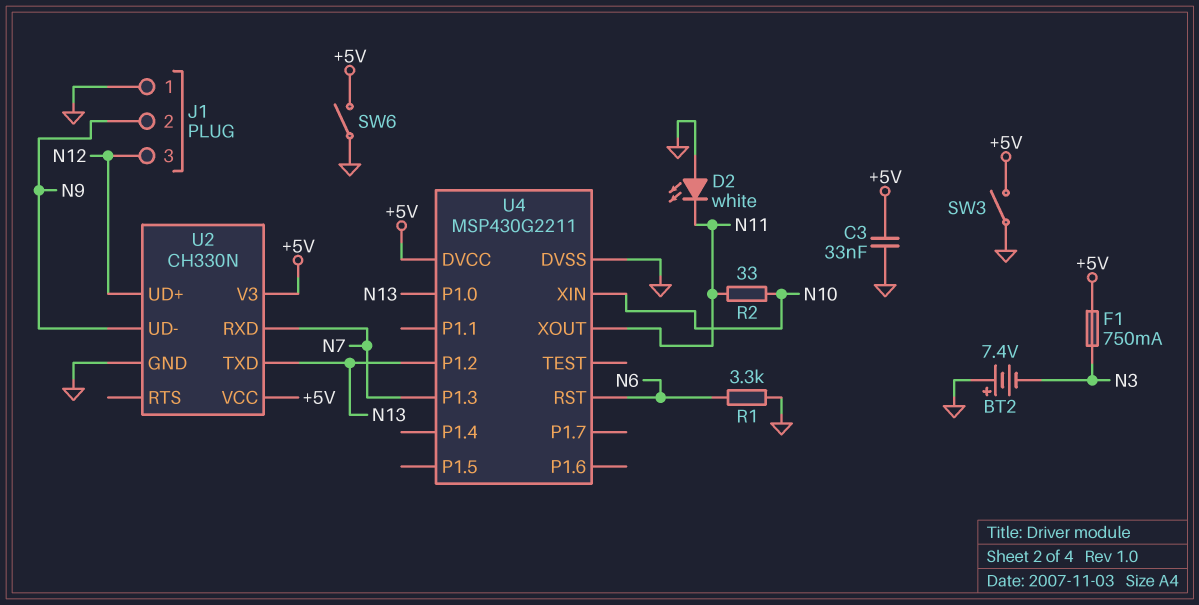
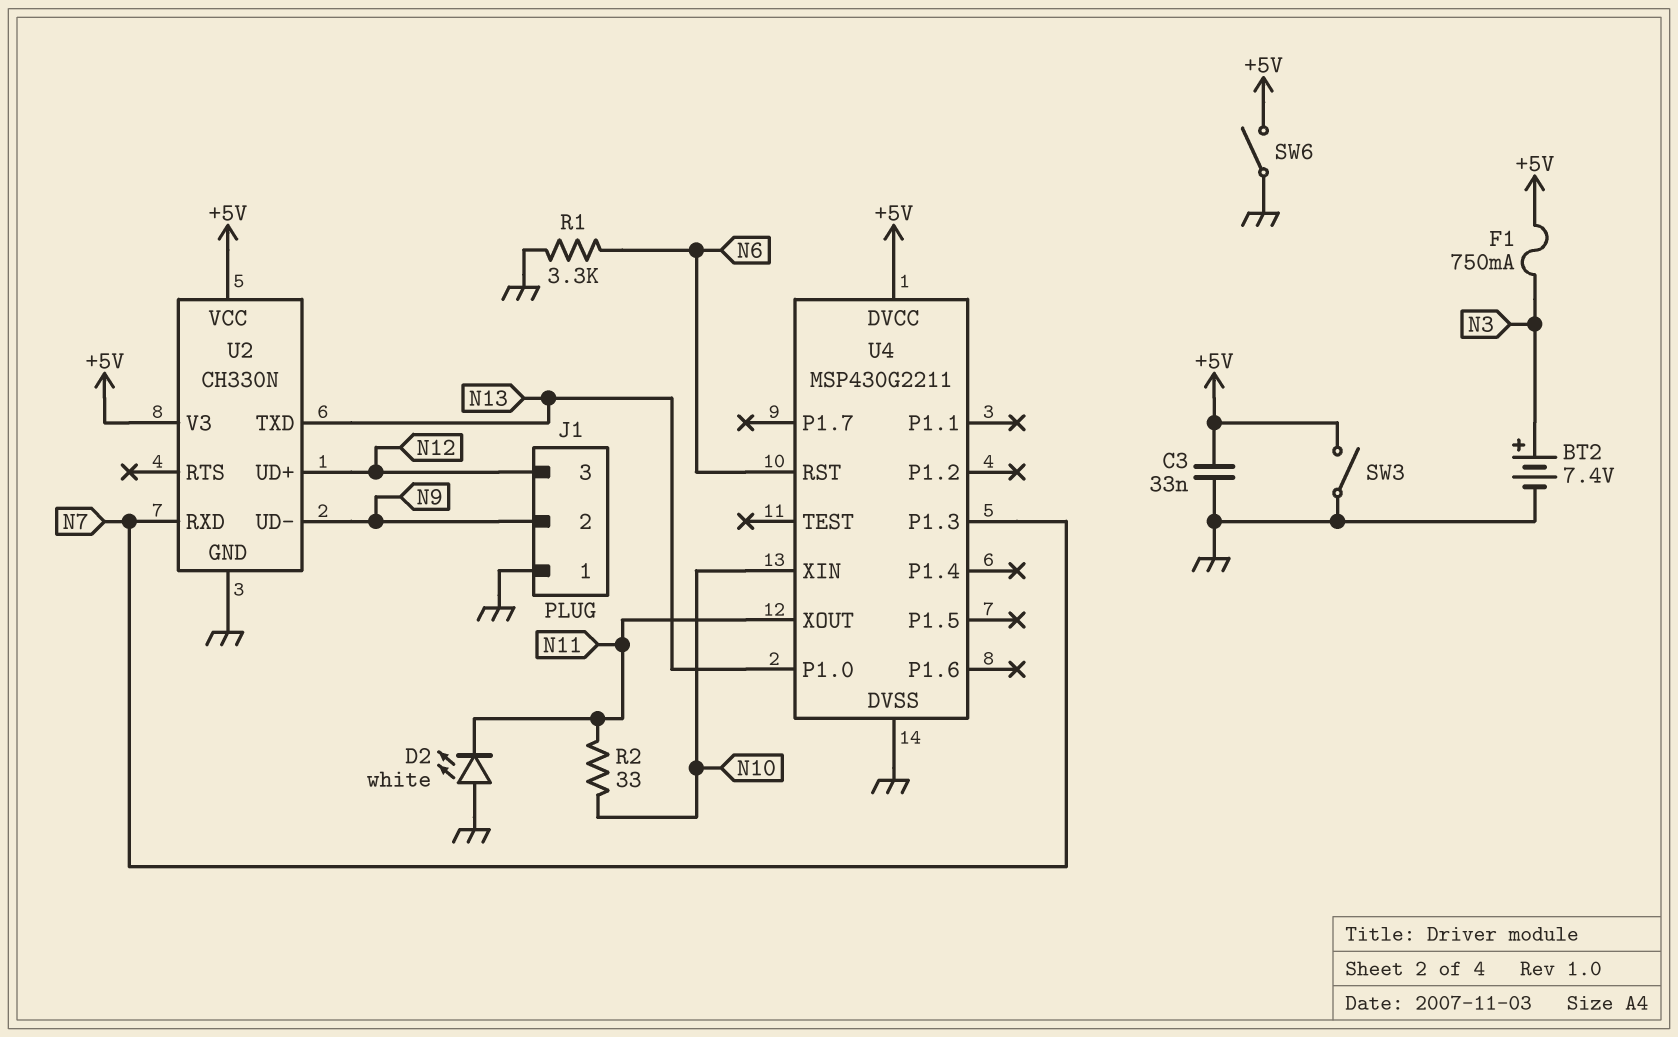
BT2: 7.4V (plus GND, minus N3) -> 7.4V (plus N3, minus GND)
U4 pin P1.2: N13 -> none

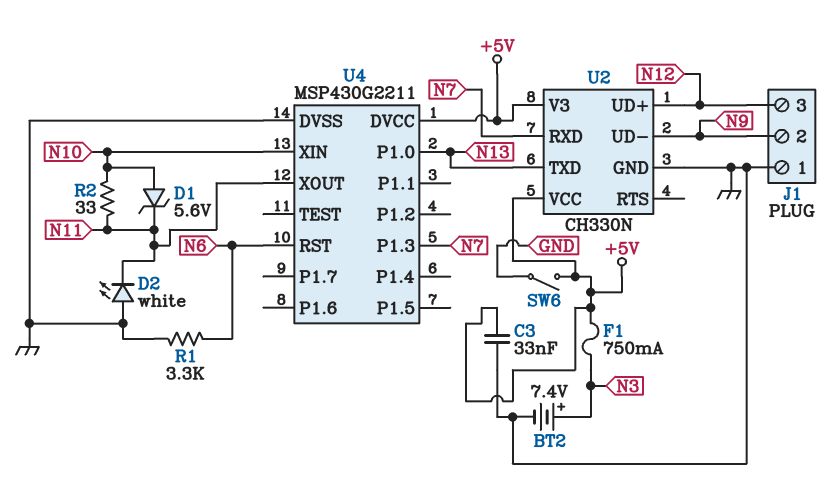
D1: none -> zener 5.6V (A N10, K N11)
SW3: switch (+5V, GND) -> none

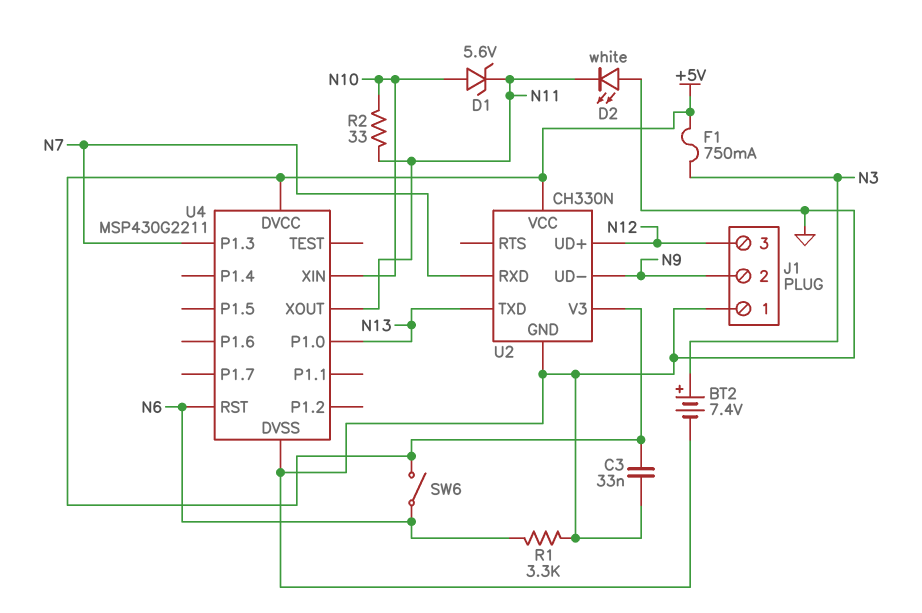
SW6: switch (+5V, GND) -> switch (+5V, N6)

